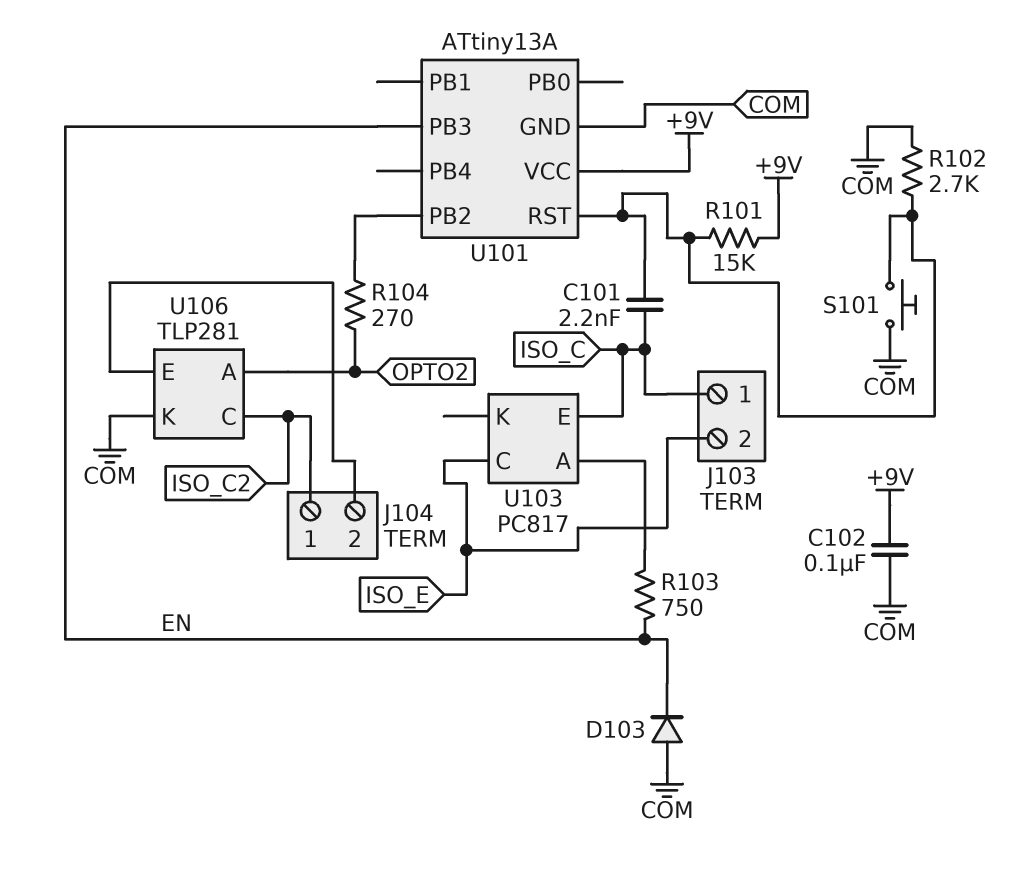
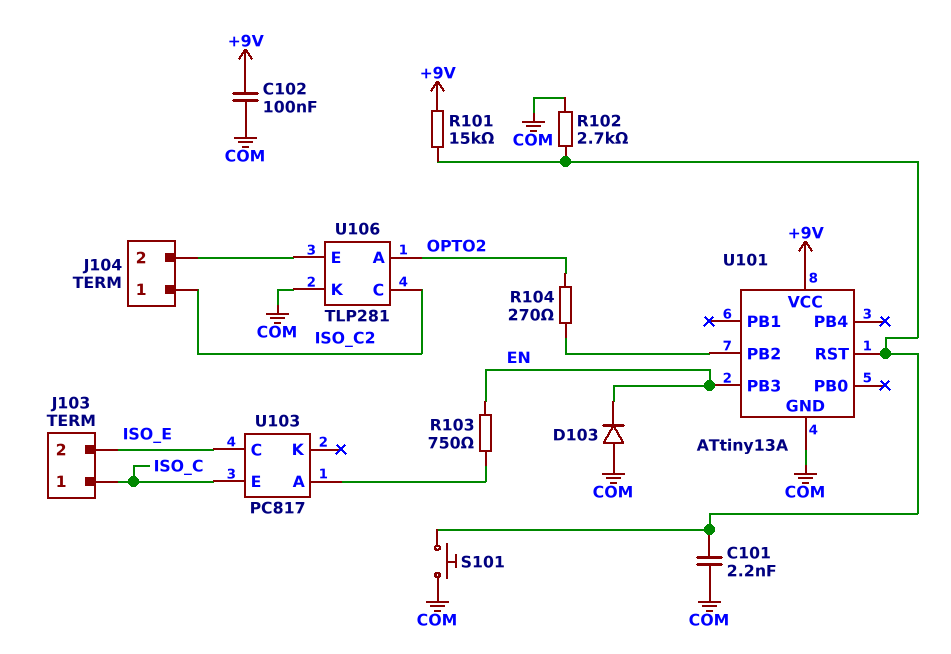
C101: 2.2nF (ISO_C, U101/RST) -> 2.2nF (COM, U101/RST)

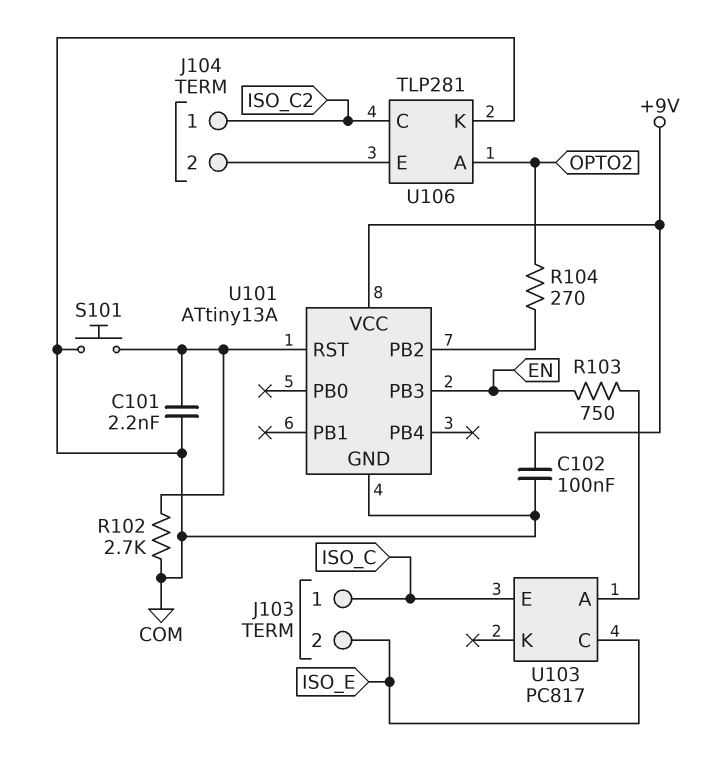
D103: diode (A COM, K EN) -> none
R101: 15k (+9V, U101/RST) -> none

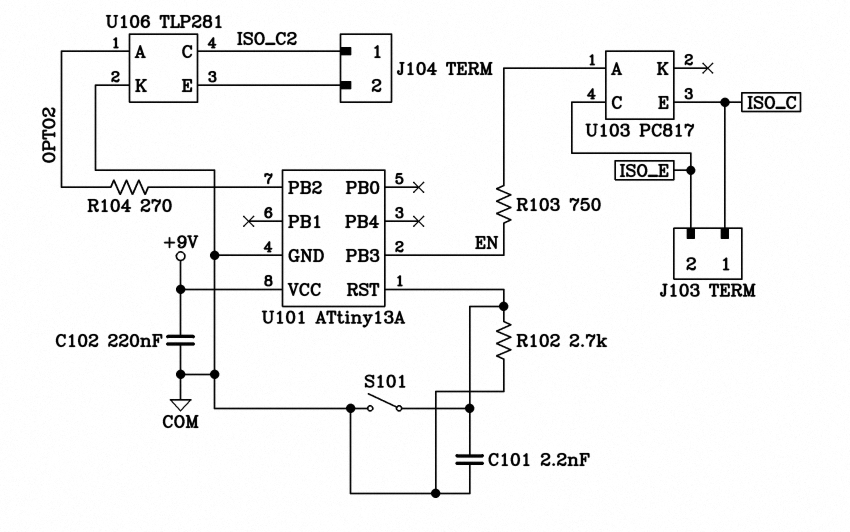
C102: 100nF (+9V, COM) -> 220nF (+9V, COM)
S101: button (COM, U101/RST) -> switch (COM, U101/RST)

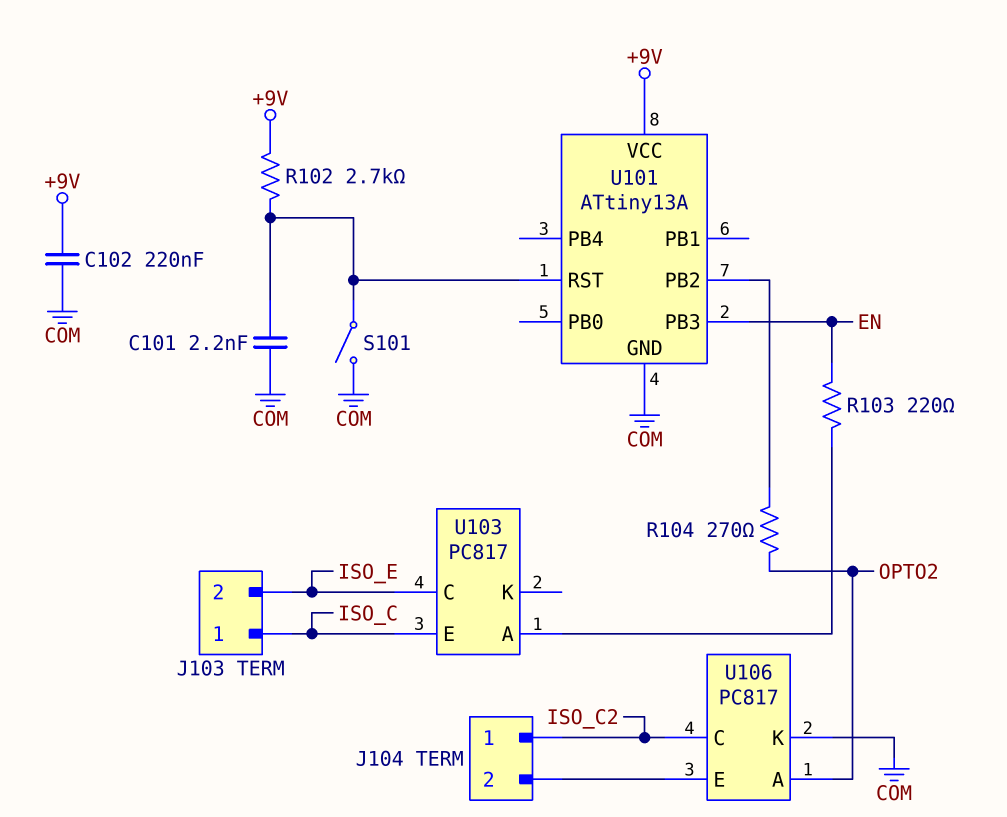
R102: 2.7k (COM, U101/RST) -> 2.7k (+9V, U101/RST)
R103: 750 (EN, U103/A) -> 220 (EN, U103/A)
U106: TLP281 -> PC817

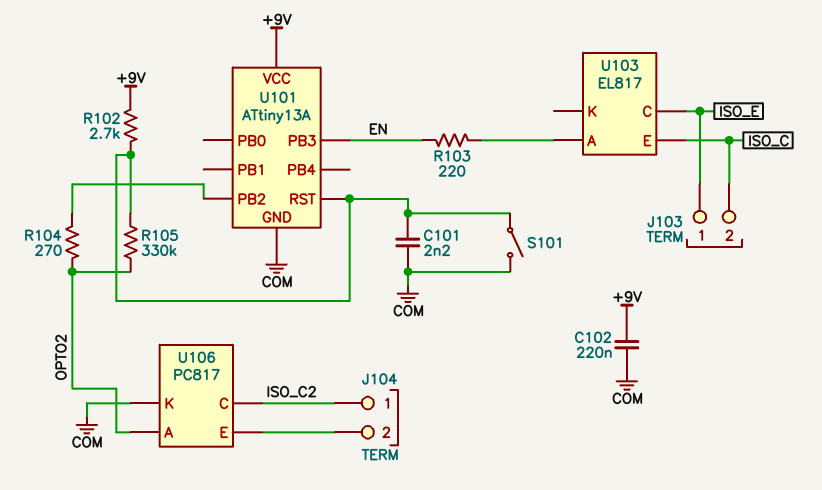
J103 pin 1: ISO_C -> ISO_E
J103 pin 2: ISO_E -> ISO_C
R105: none -> 330k (OPTO2, U101/RST)
U103: PC817 -> EL817

